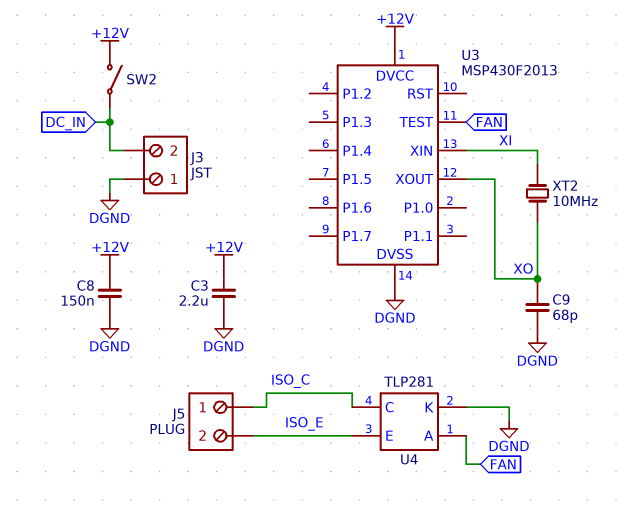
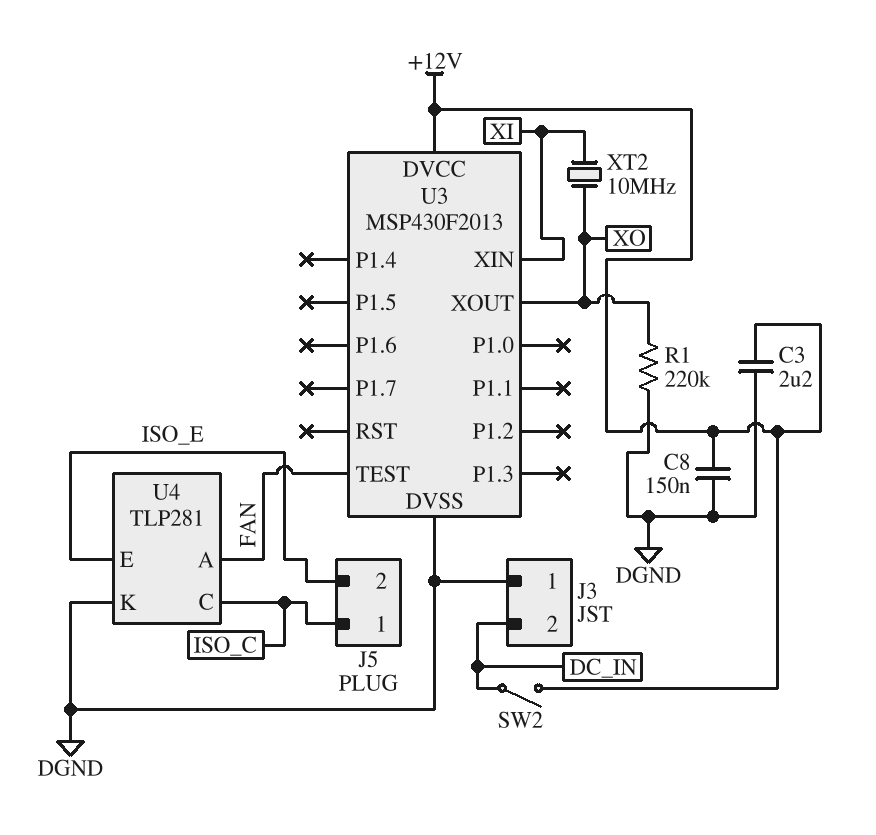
C9: 68pF (DGND, XO) -> none
R1: none -> 220k (DGND, XO)

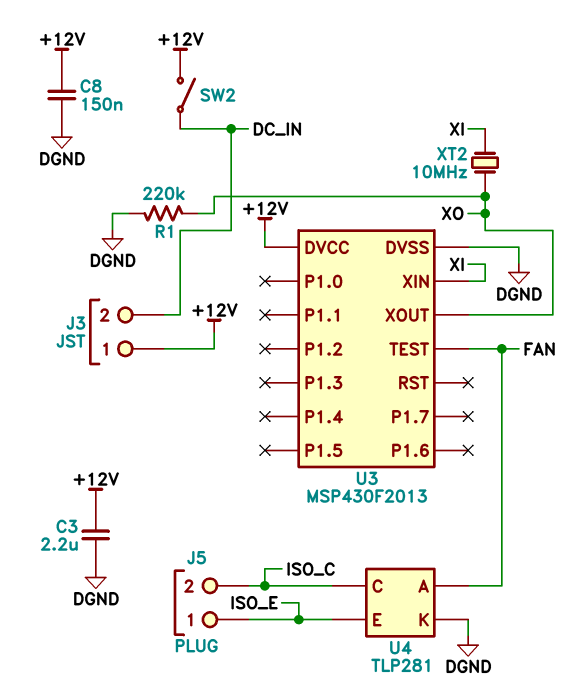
J3 pin 1: DGND -> +12V
J5 pin 1: ISO_C -> ISO_E
J5 pin 2: ISO_E -> ISO_C

